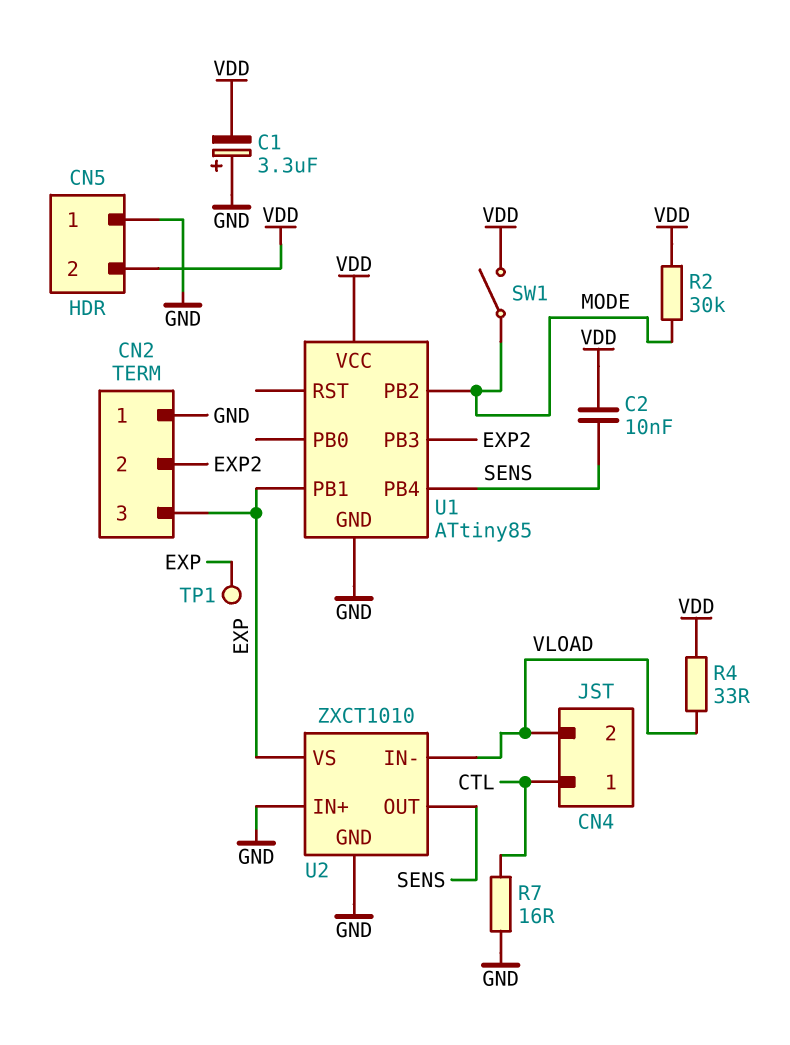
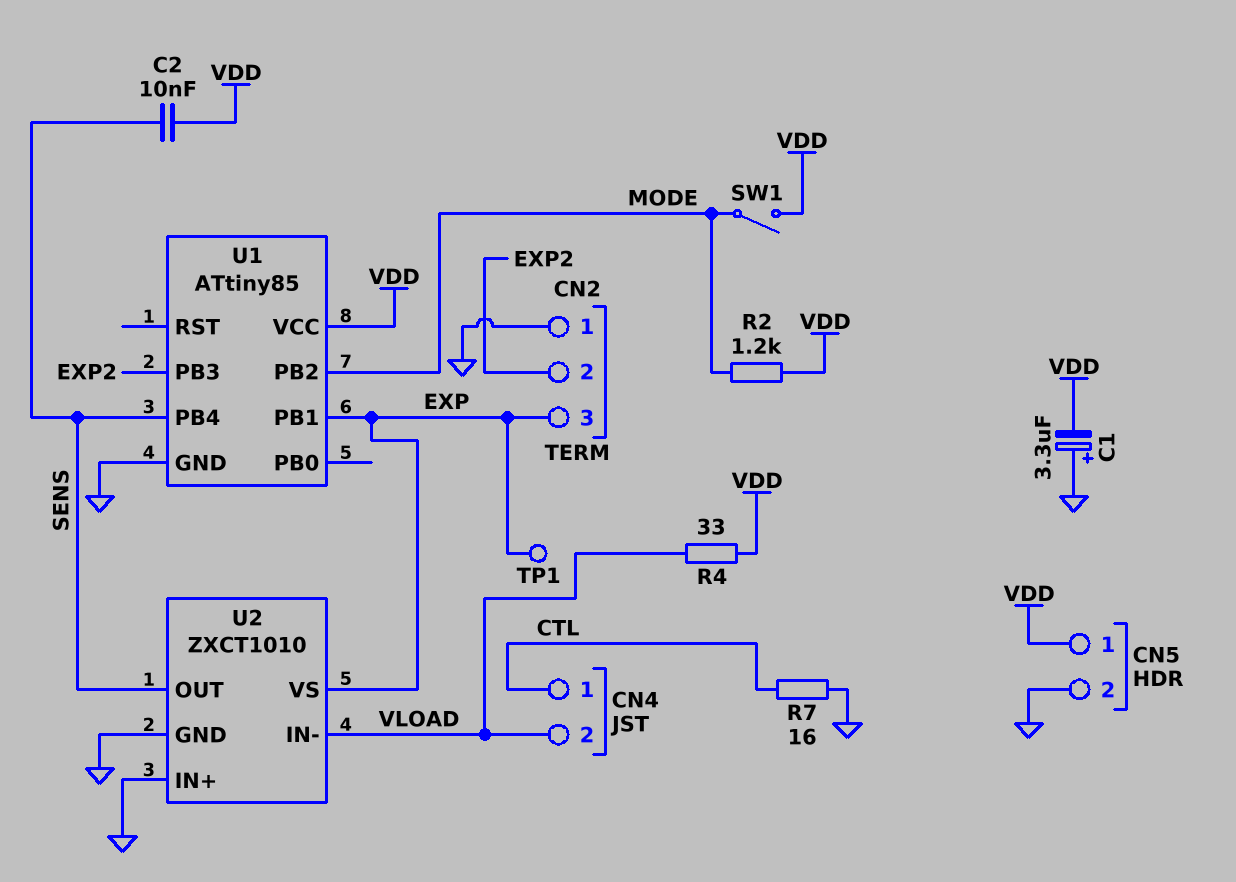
CN5 pin 1: GND -> VDD
CN5 pin 2: VDD -> GND
R2: 30k (MODE, VDD) -> 1.2k (MODE, VDD)

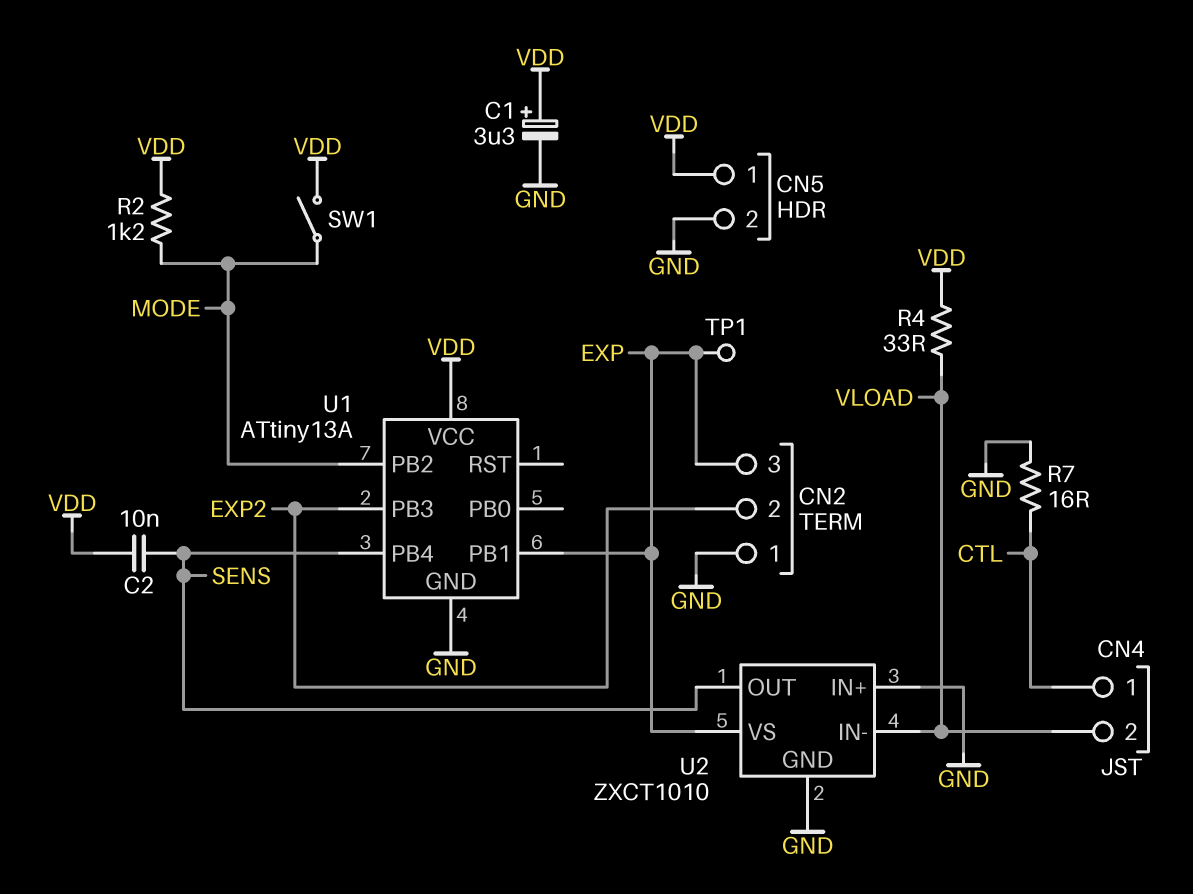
C1: 3.3uF (plus GND, minus VDD) -> 3.3uF (plus VDD, minus GND)
U1: ATtiny85 -> ATtiny13A

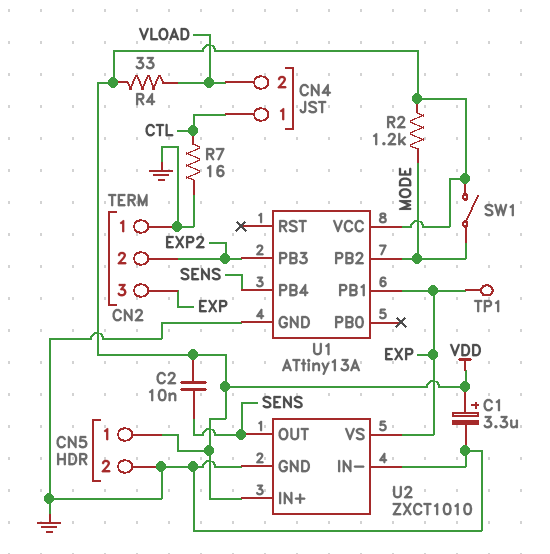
U2 pin IN+: GND -> VDD
U2 pin IN-: VLOAD -> GND

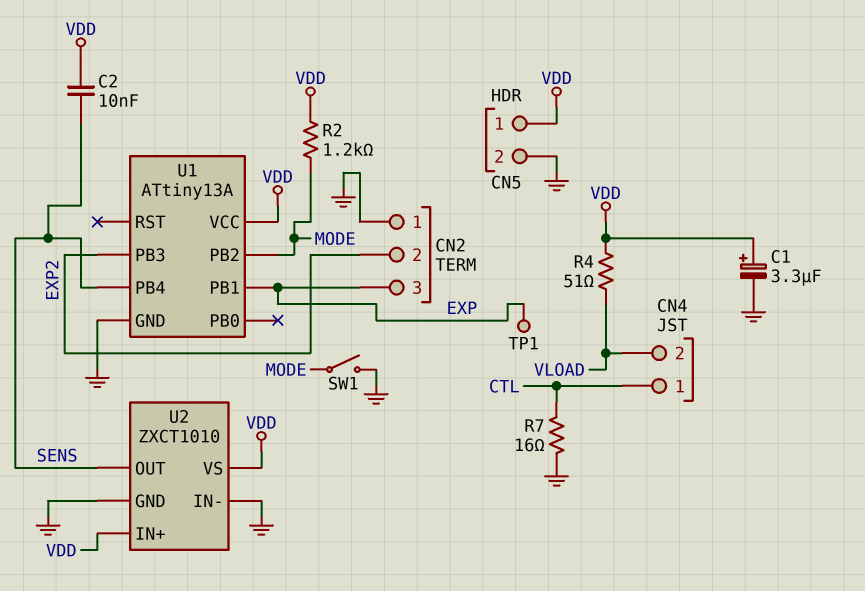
R4: 33 (VDD, VLOAD) -> 51 (VDD, VLOAD)
SW1: switch (MODE, VDD) -> switch (GND, MODE)
U2 pin VS: EXP -> VDD

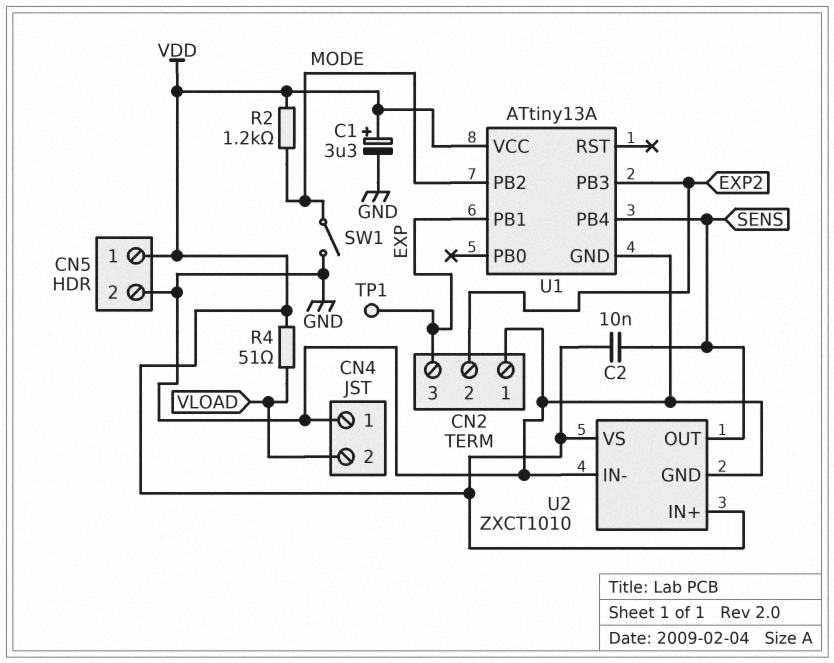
CN4 pin 1: CTL -> GND
R7: 16 (CTL, GND) -> none

